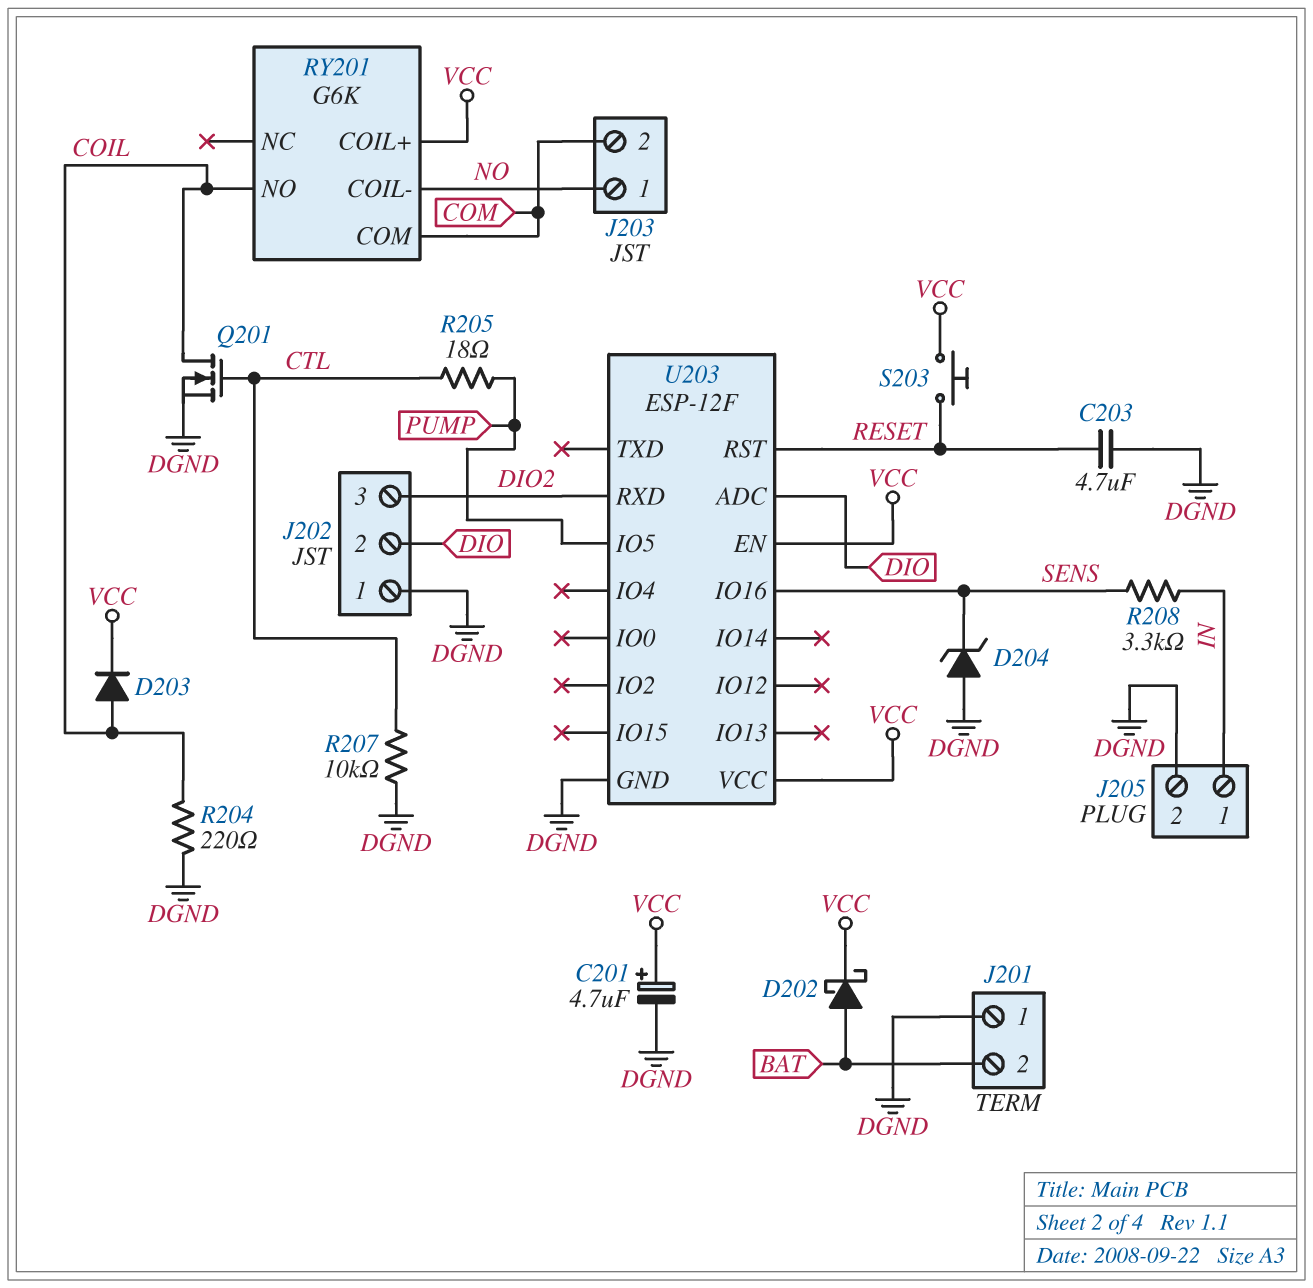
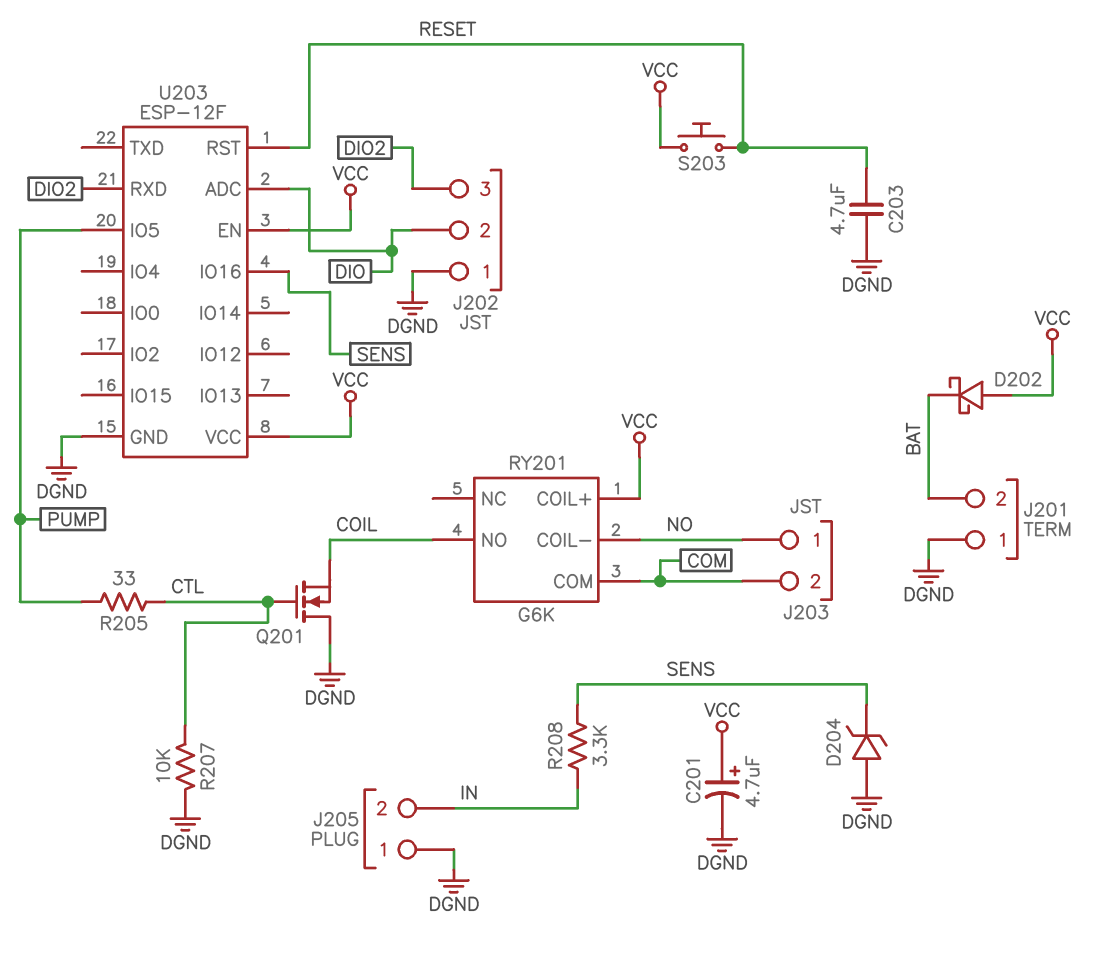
D202: schottky (A BAT, K VCC) -> schottky (A VCC, K BAT)
D203: diode (A COIL, K VCC) -> none
J205 pin 1: IN -> DGND
J205 pin 2: DGND -> IN
Q201: NMOS (G CTL, D COIL, S DGND) -> NMOS (G CTL, D DGND, S COIL)
R204: 220 (COIL, DGND) -> none
R205: 18 (CTL, PUMP) -> 33 (CTL, PUMP)

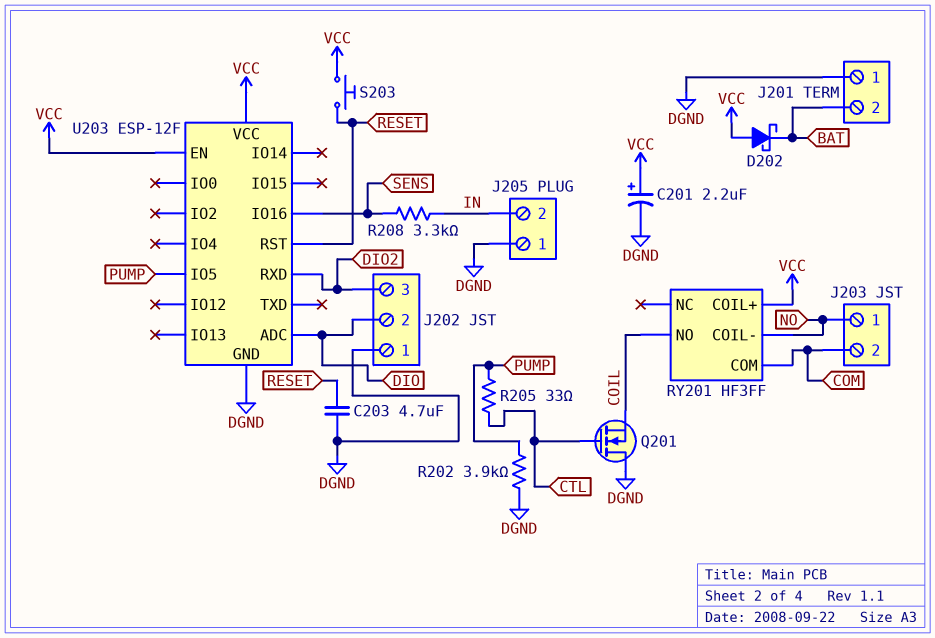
C201: 4.7uF (plus VCC, minus DGND) -> 2.2uF (plus VCC, minus DGND)
D204: zener (A DGND, K SENS) -> none
R202: none -> 3.9k (DGND, PUMP)
R207: 10k (CTL, DGND) -> none
RY201: G6K -> HF3FF

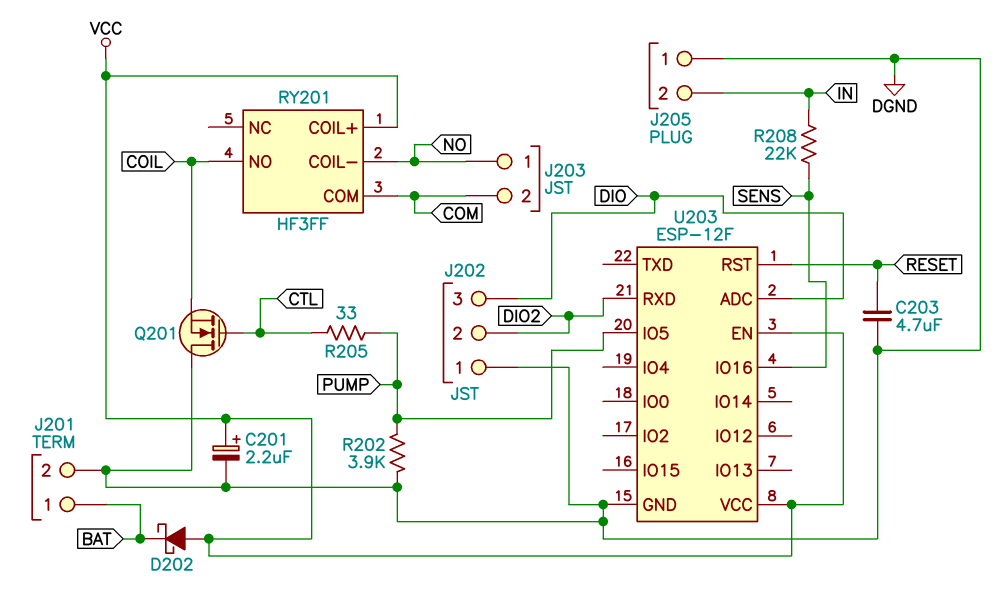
J201 pin 1: DGND -> BAT
J201 pin 2: BAT -> DGND
J202 pin 2: DIO -> DIO2
J202 pin 3: DIO2 -> DIO
R208: 3.3k (IN, SENS) -> 22k (IN, SENS)
S203: button (RESET, VCC) -> none

